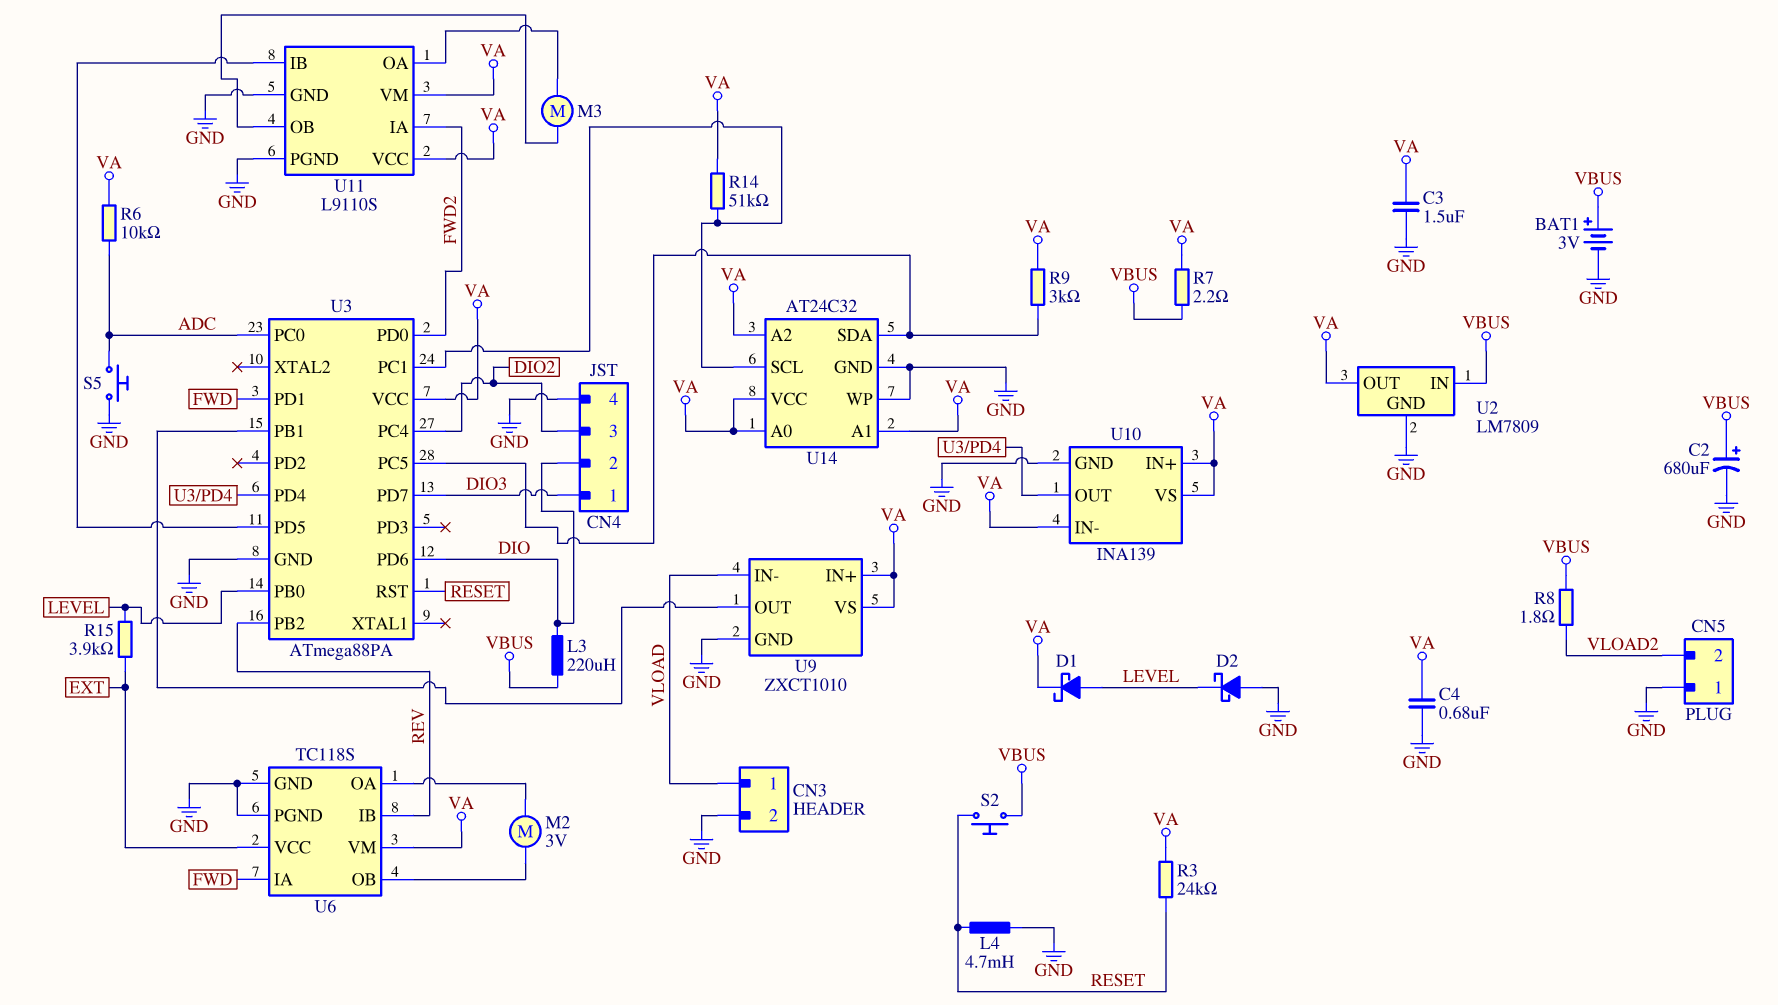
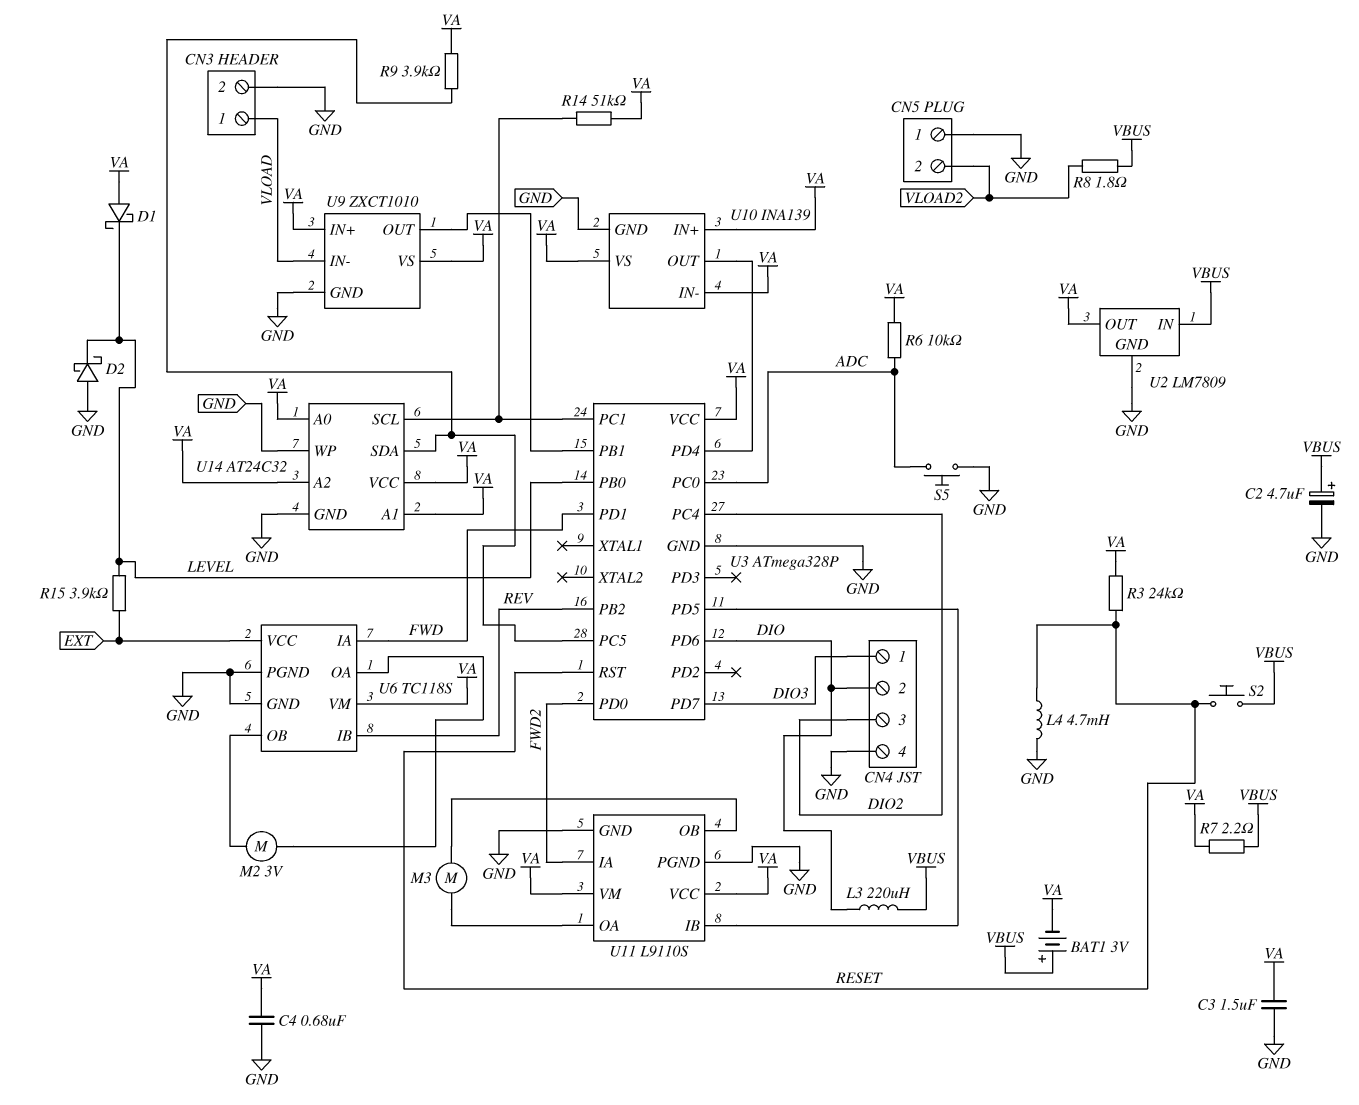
BAT1: 3V (plus VBUS, minus GND) -> 3V (plus VBUS, minus VA)
C2: 680uF (plus VBUS, minus GND) -> 4.7uF (plus VBUS, minus GND)
D1: schottky (A LEVEL, K VA) -> schottky (A VA, K LEVEL)
R9: 3k (U3/PC5, VA) -> 3.9k (U3/PC5, VA)
U3: ATmega88PA -> ATmega328P

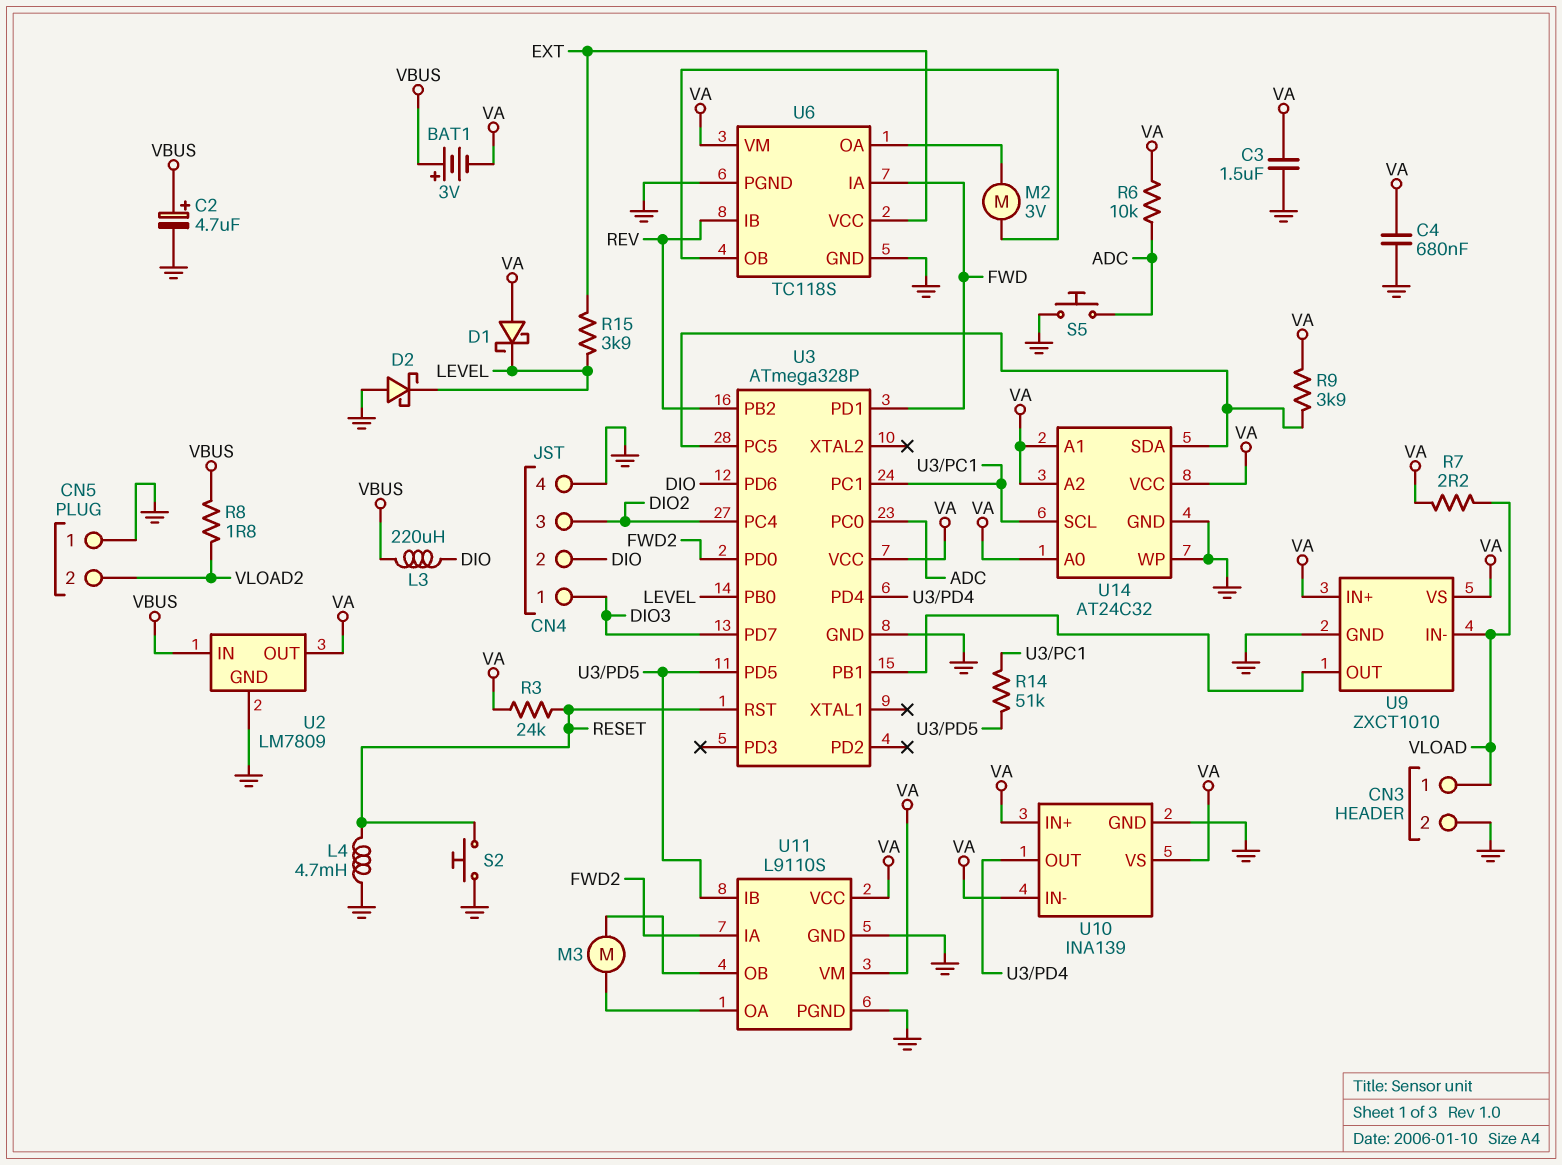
R7: 2.2 (VA, VBUS) -> 2.2 (VA, VLOAD)
R14: 51k (U3/PC1, VA) -> 51k (U3/PC1, U3/PD5)
S2: button (RESET, VBUS) -> button (GND, RESET)

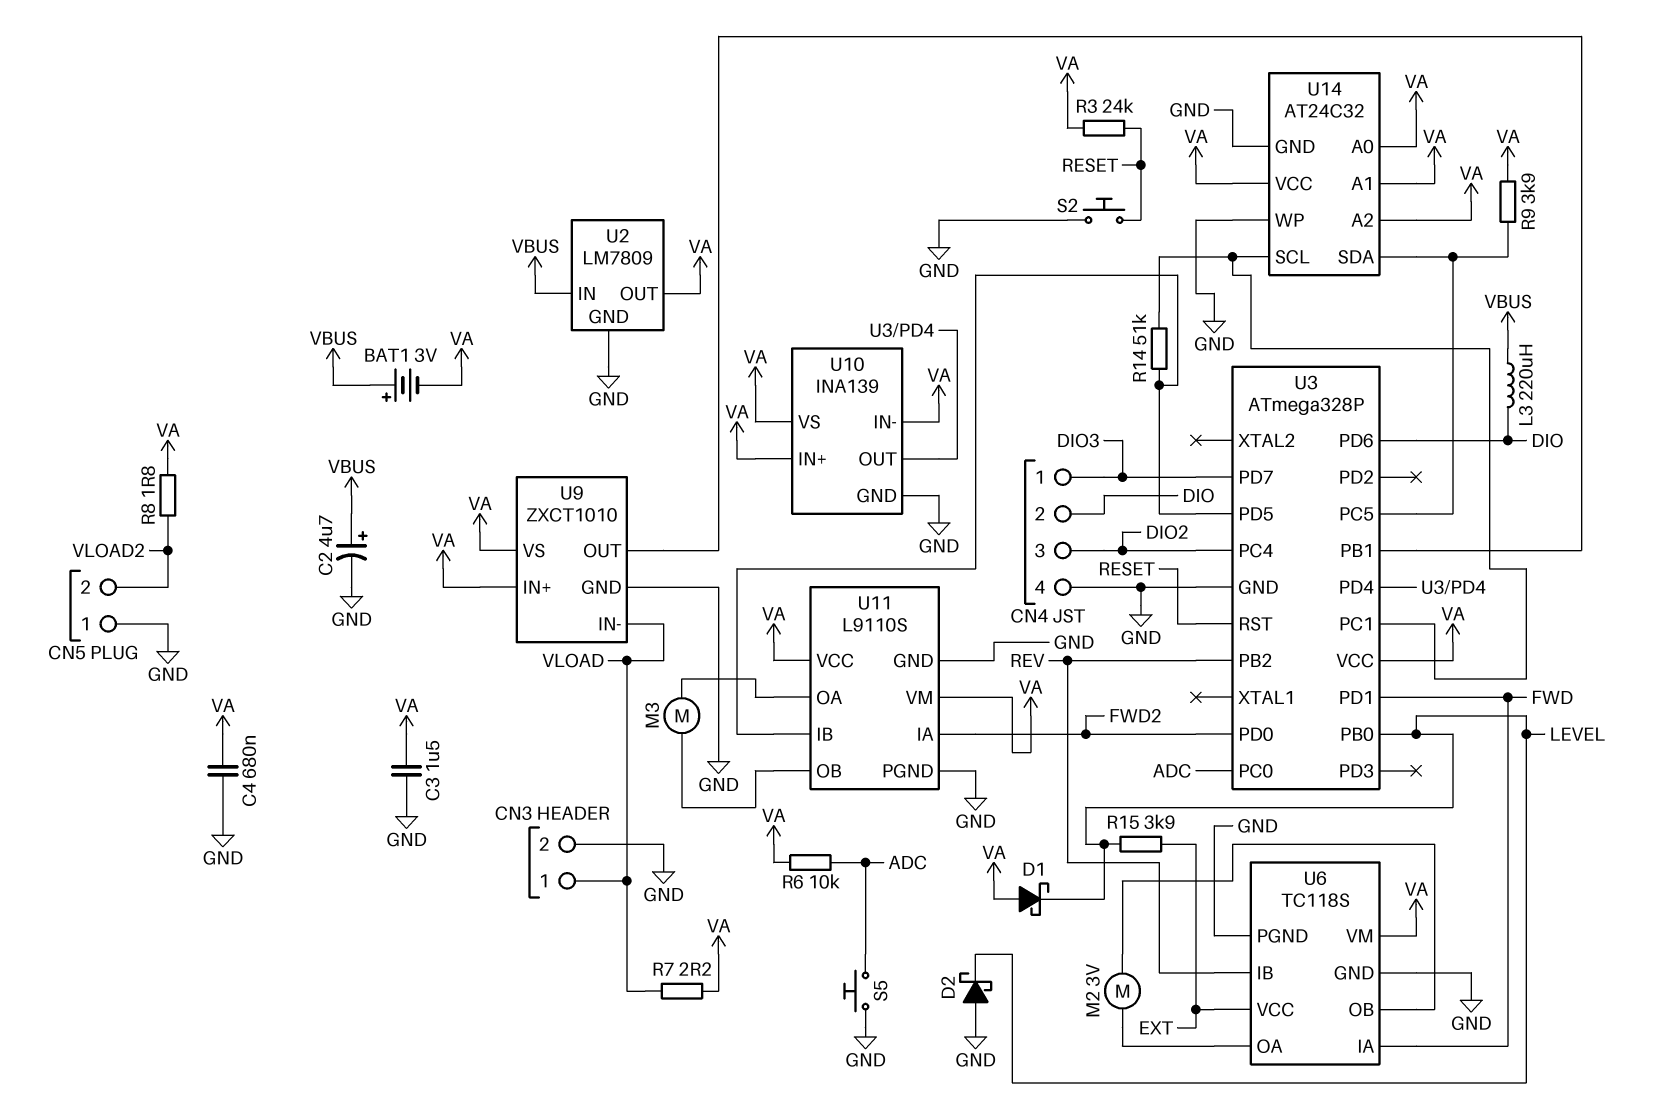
L4: 4.7mH (GND, RESET) -> none
R8: 1.8 (VBUS, VLOAD2) -> 1.8 (VA, VLOAD2)

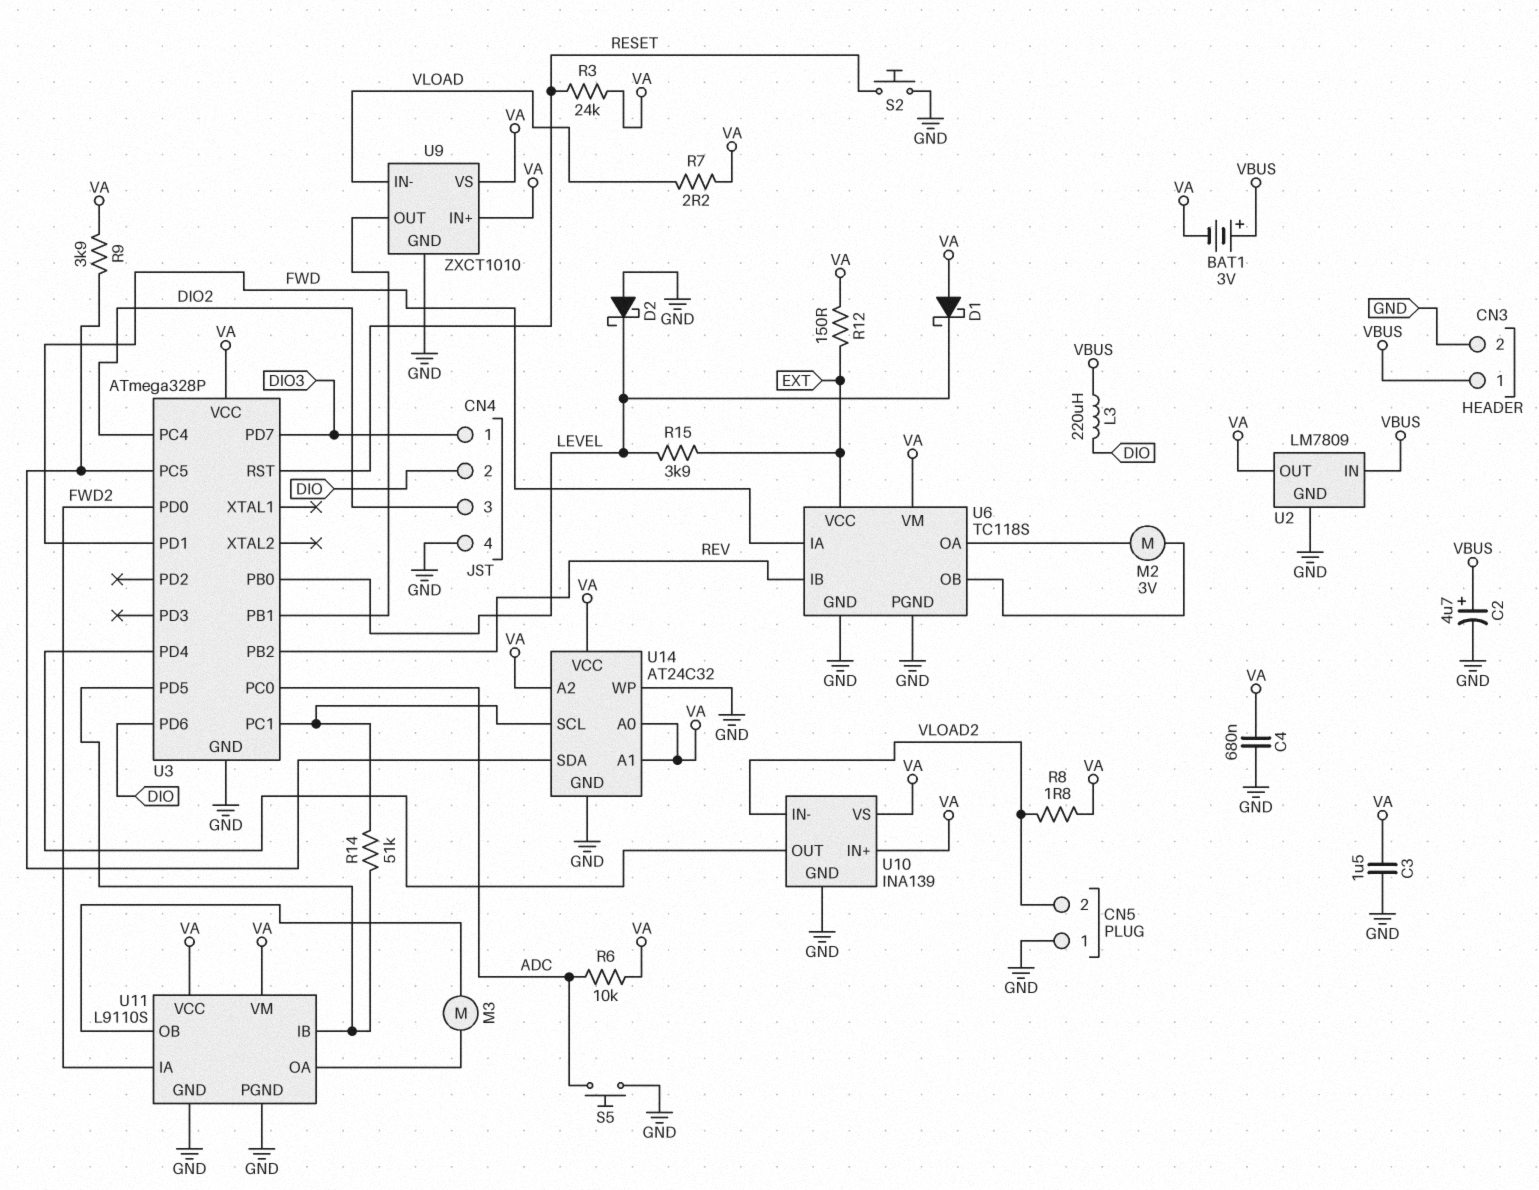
CN3 pin 1: VLOAD -> VBUS
R12: none -> 150 (EXT, VA)
U10 pin IN-: VA -> VLOAD2

